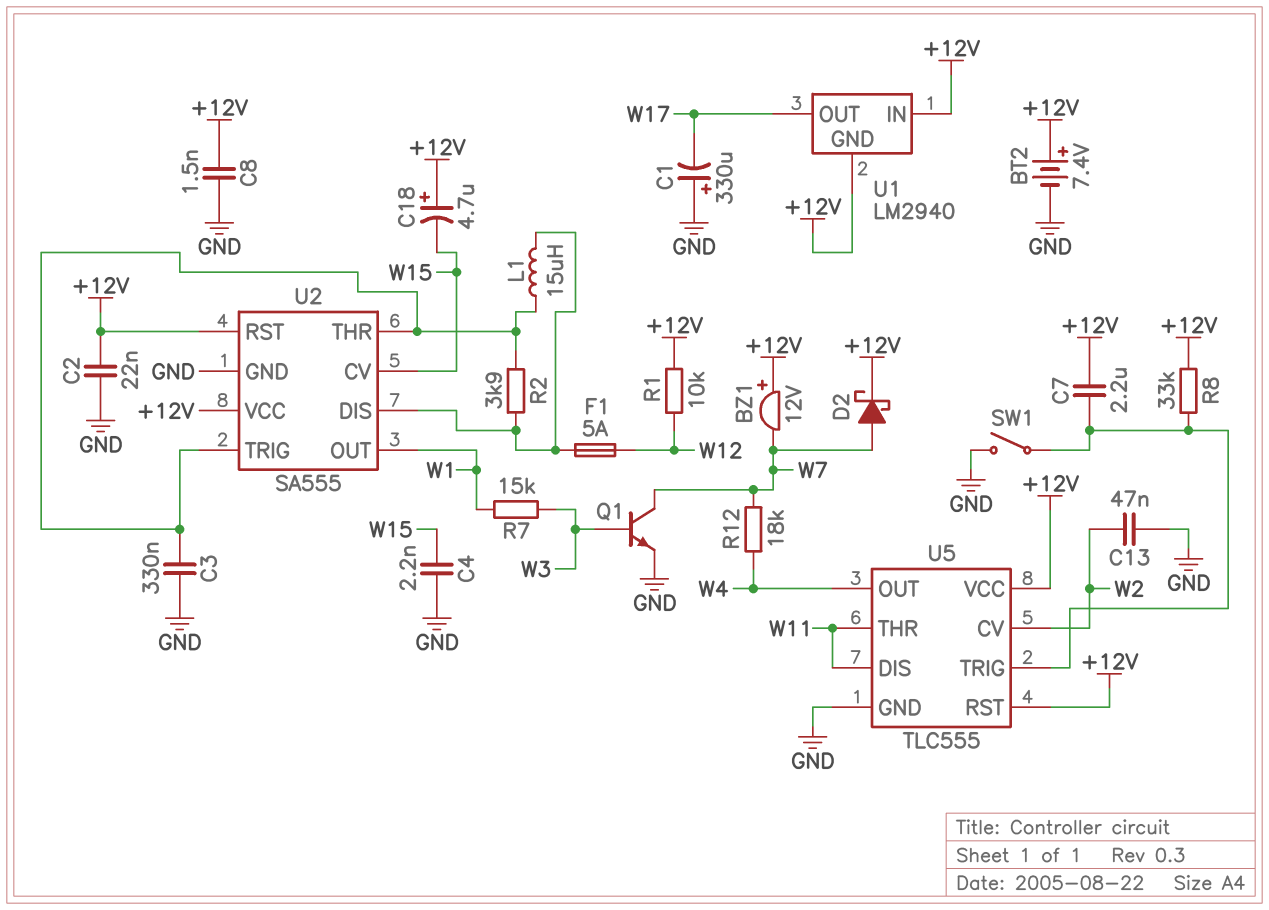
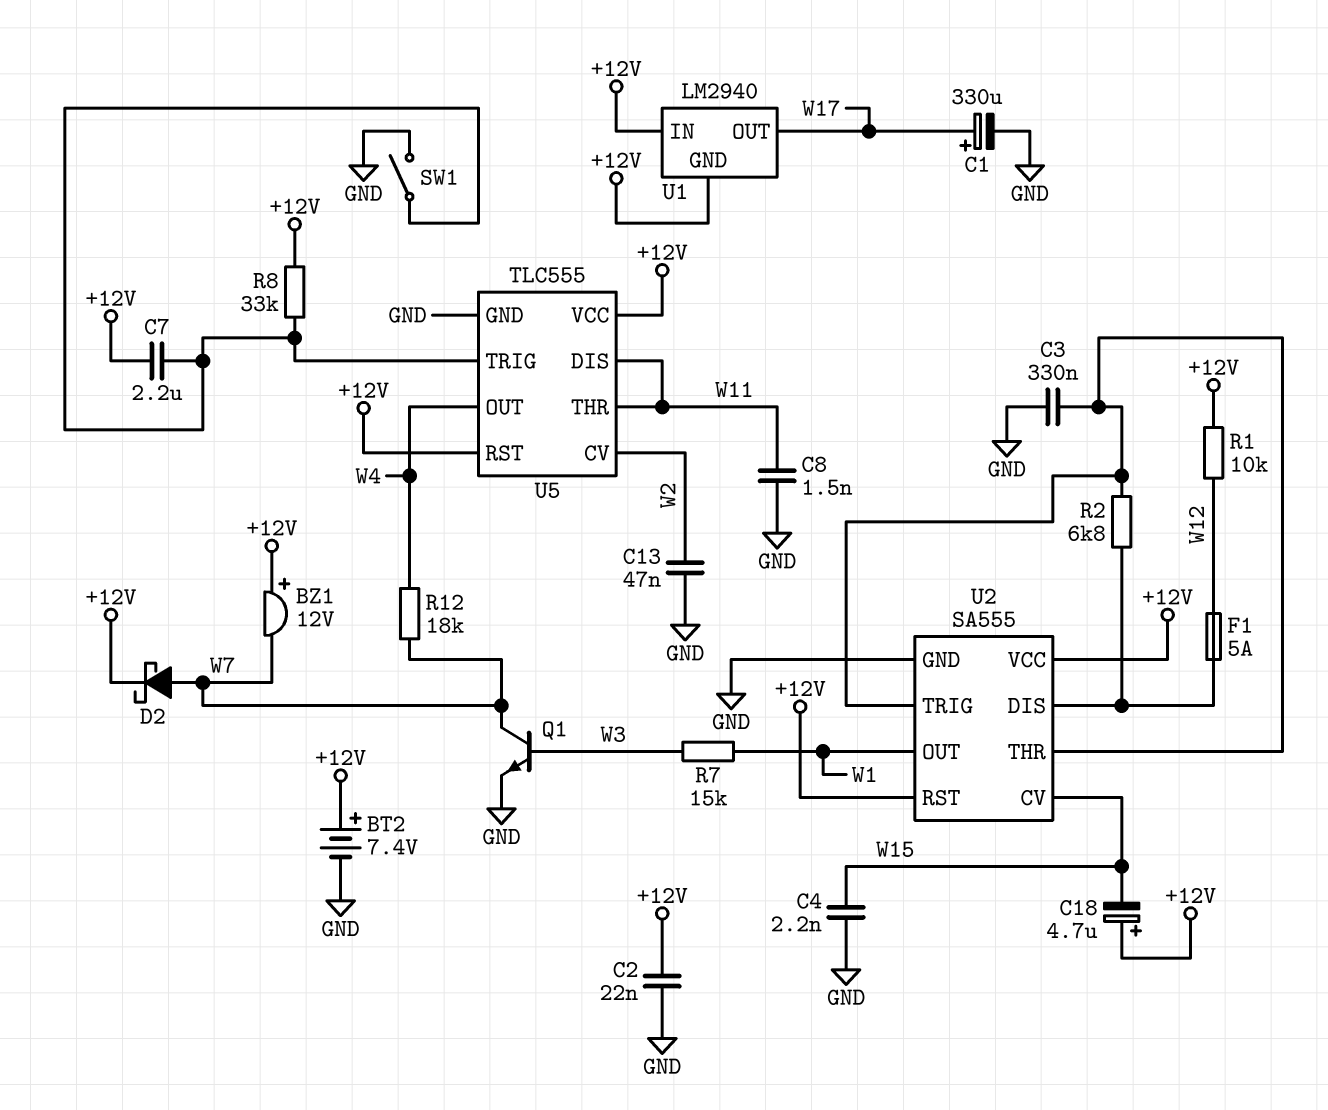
C1: 330uF (plus GND, minus W17) -> 330uF (plus W17, minus GND)
C8: 1.5nF (+12V, GND) -> 1.5nF (GND, W11)
L1: 15uH (U2/DIS, U2/THR) -> none
R2: 3.9k (U2/DIS, U2/THR) -> 6.8k (U2/DIS, U2/THR)

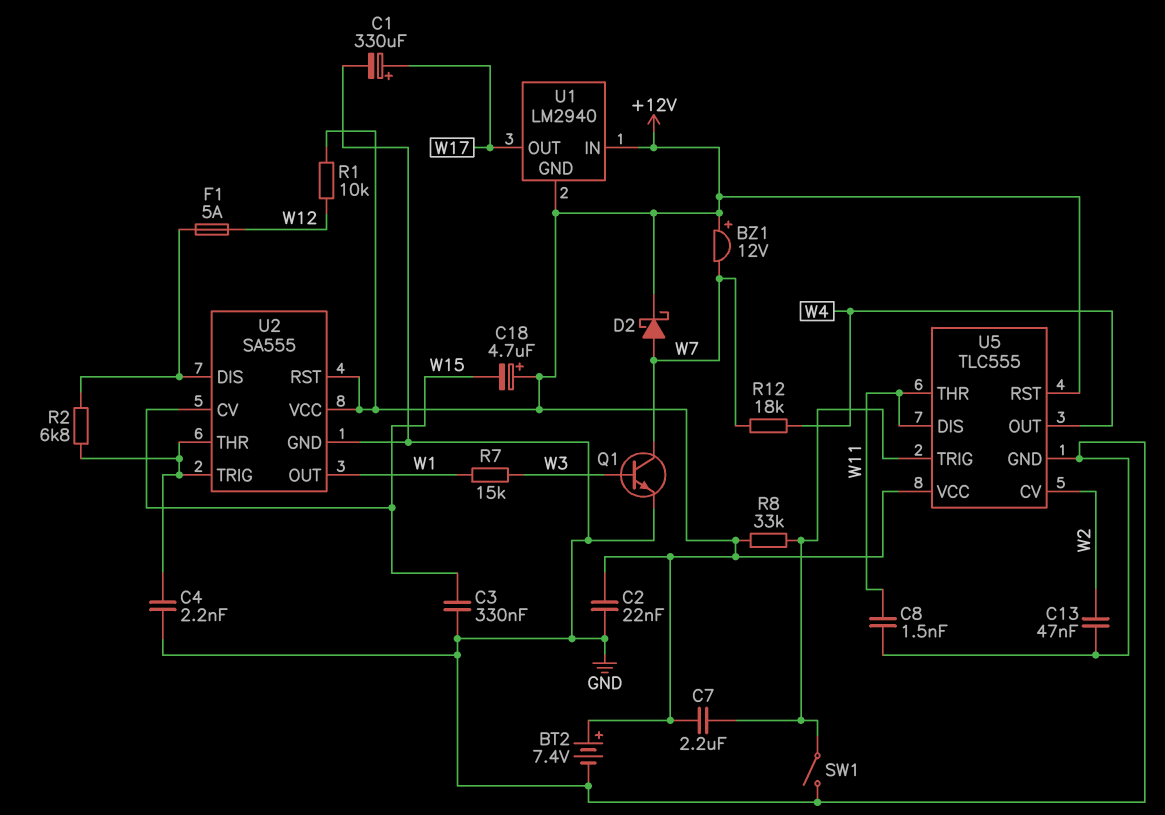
C3: 330nF (GND, U2/THR) -> 330nF (GND, W15)
C4: 2.2nF (GND, W15) -> 2.2nF (GND, U2/THR)

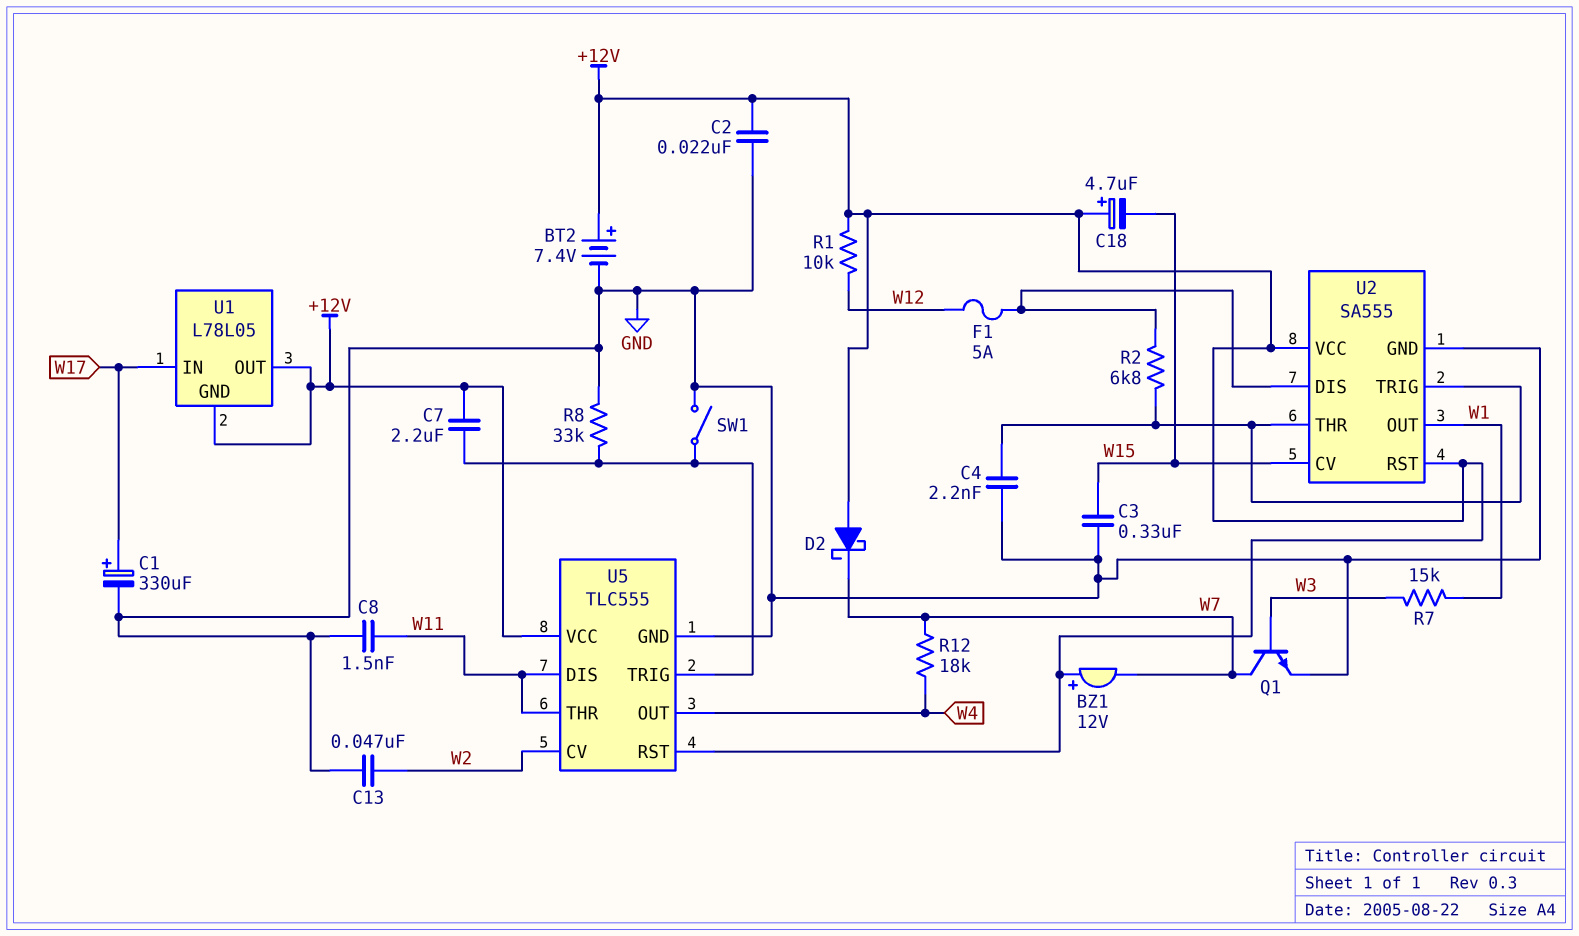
D2: schottky (A W7, K +12V) -> schottky (A +12V, K W7)
R8: 33k (+12V, U5/TRIG) -> 33k (GND, U5/TRIG)
U1: LM2940 -> L78L05
U1 pin IN: +12V -> W17
U1 pin OUT: W17 -> +12V

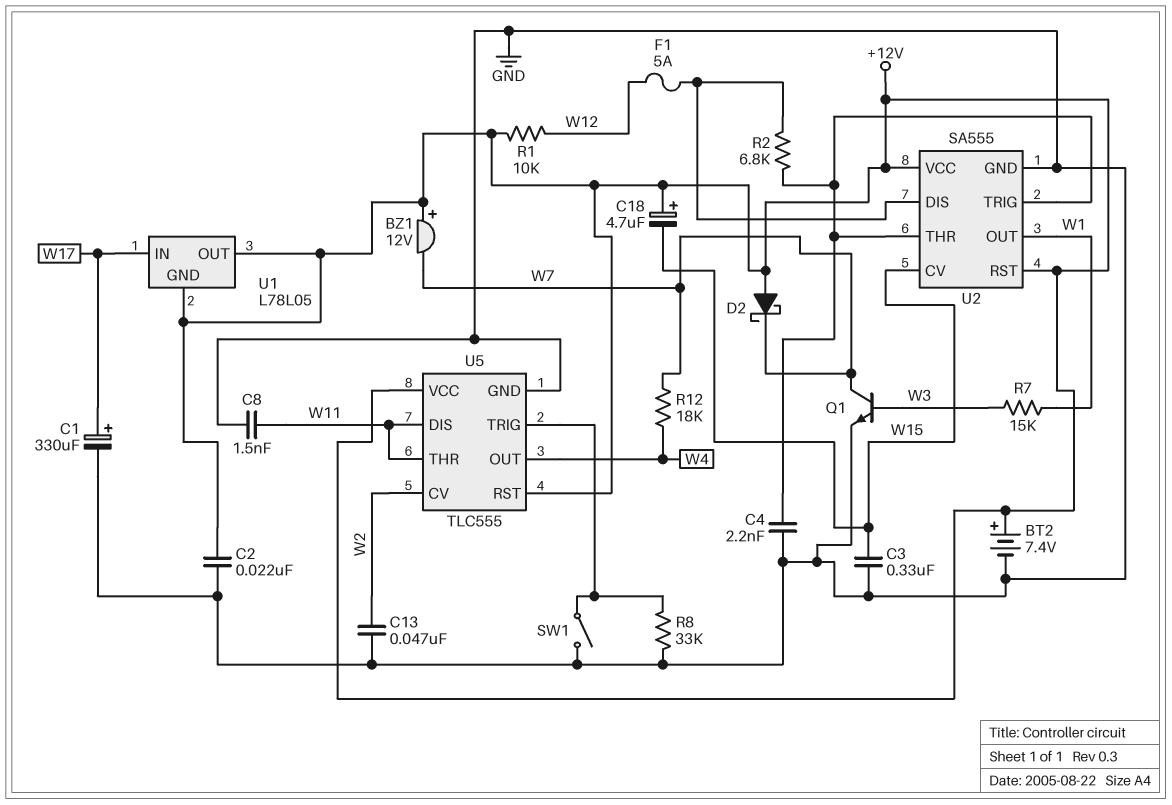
C7: 2.2uF (+12V, U5/TRIG) -> none

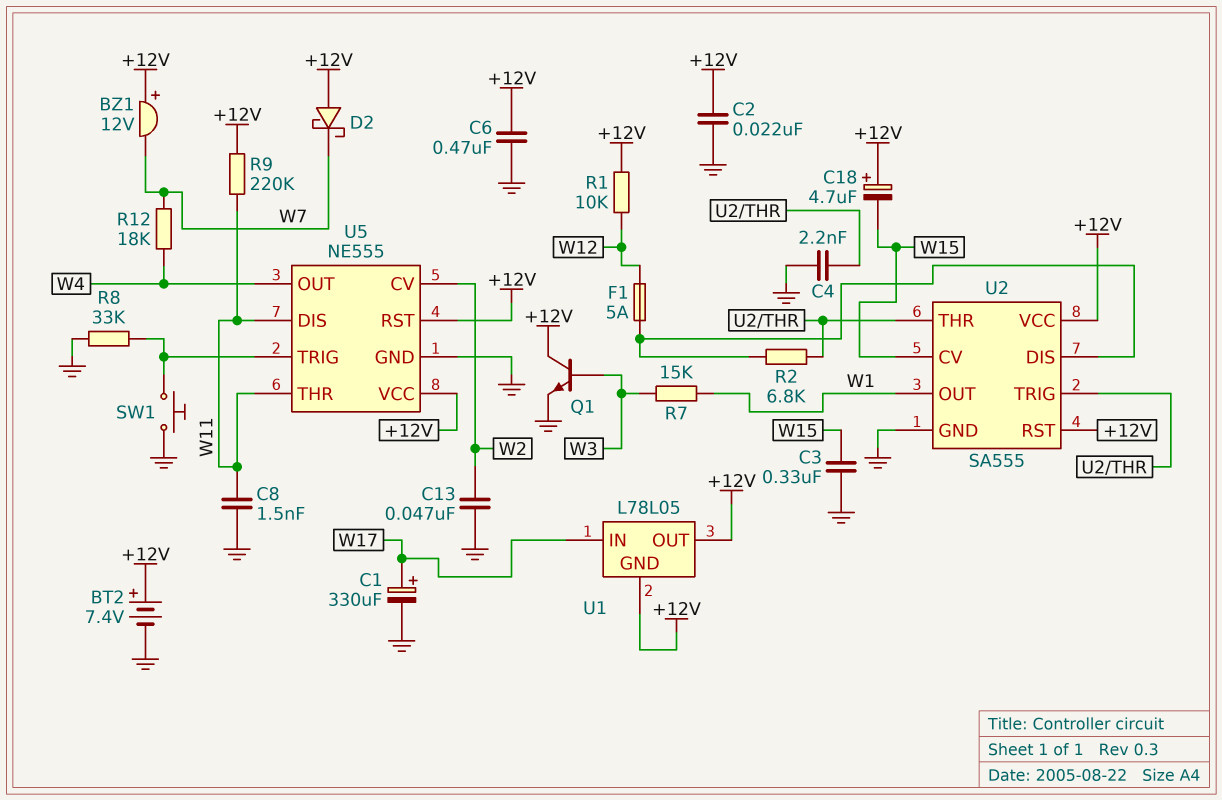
C6: none -> 470nF (+12V, GND)
Q1: NPN (B W3, C W7, E GND) -> NPN (B W3, C +12V, E GND)
R9: none -> 220k (+12V, W11)
SW1: switch (GND, U5/TRIG) -> button (GND, U5/TRIG)
U5: TLC555 -> NE555

